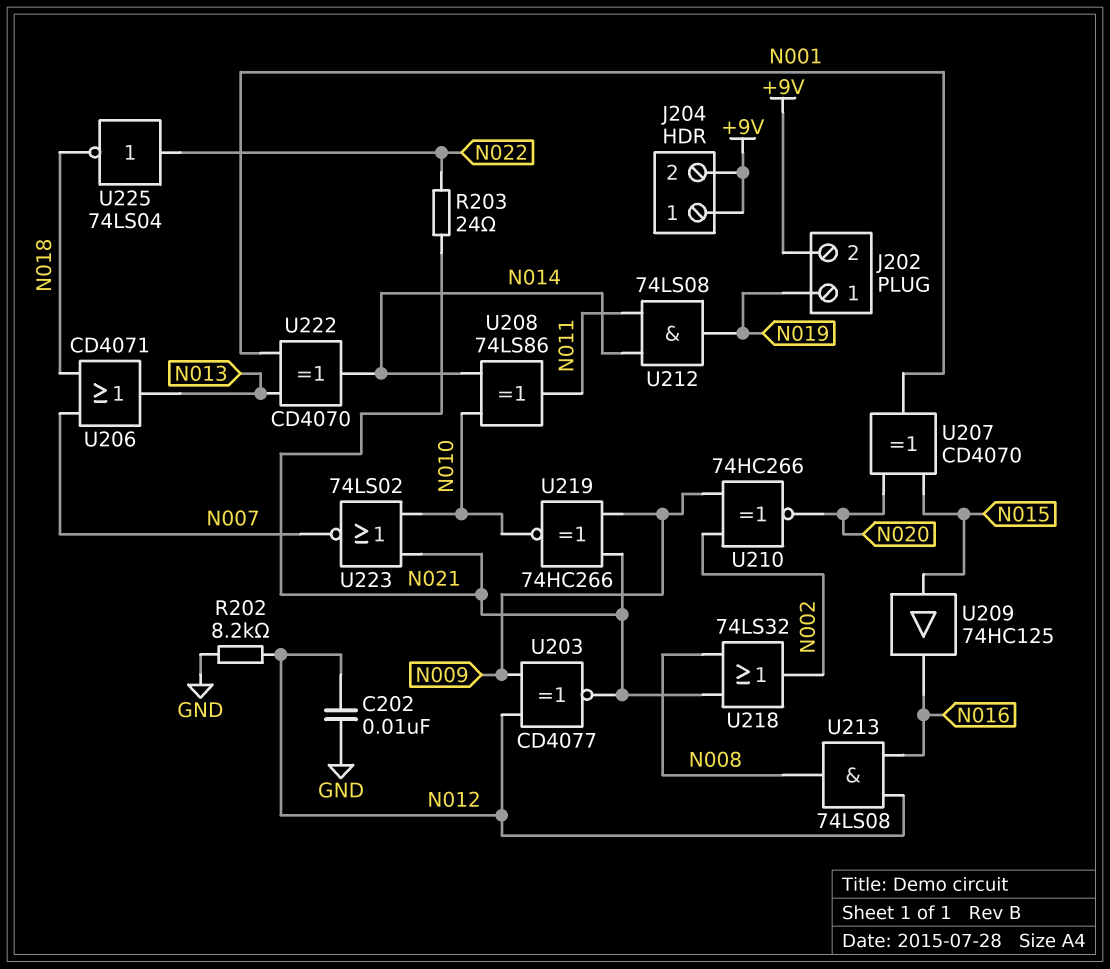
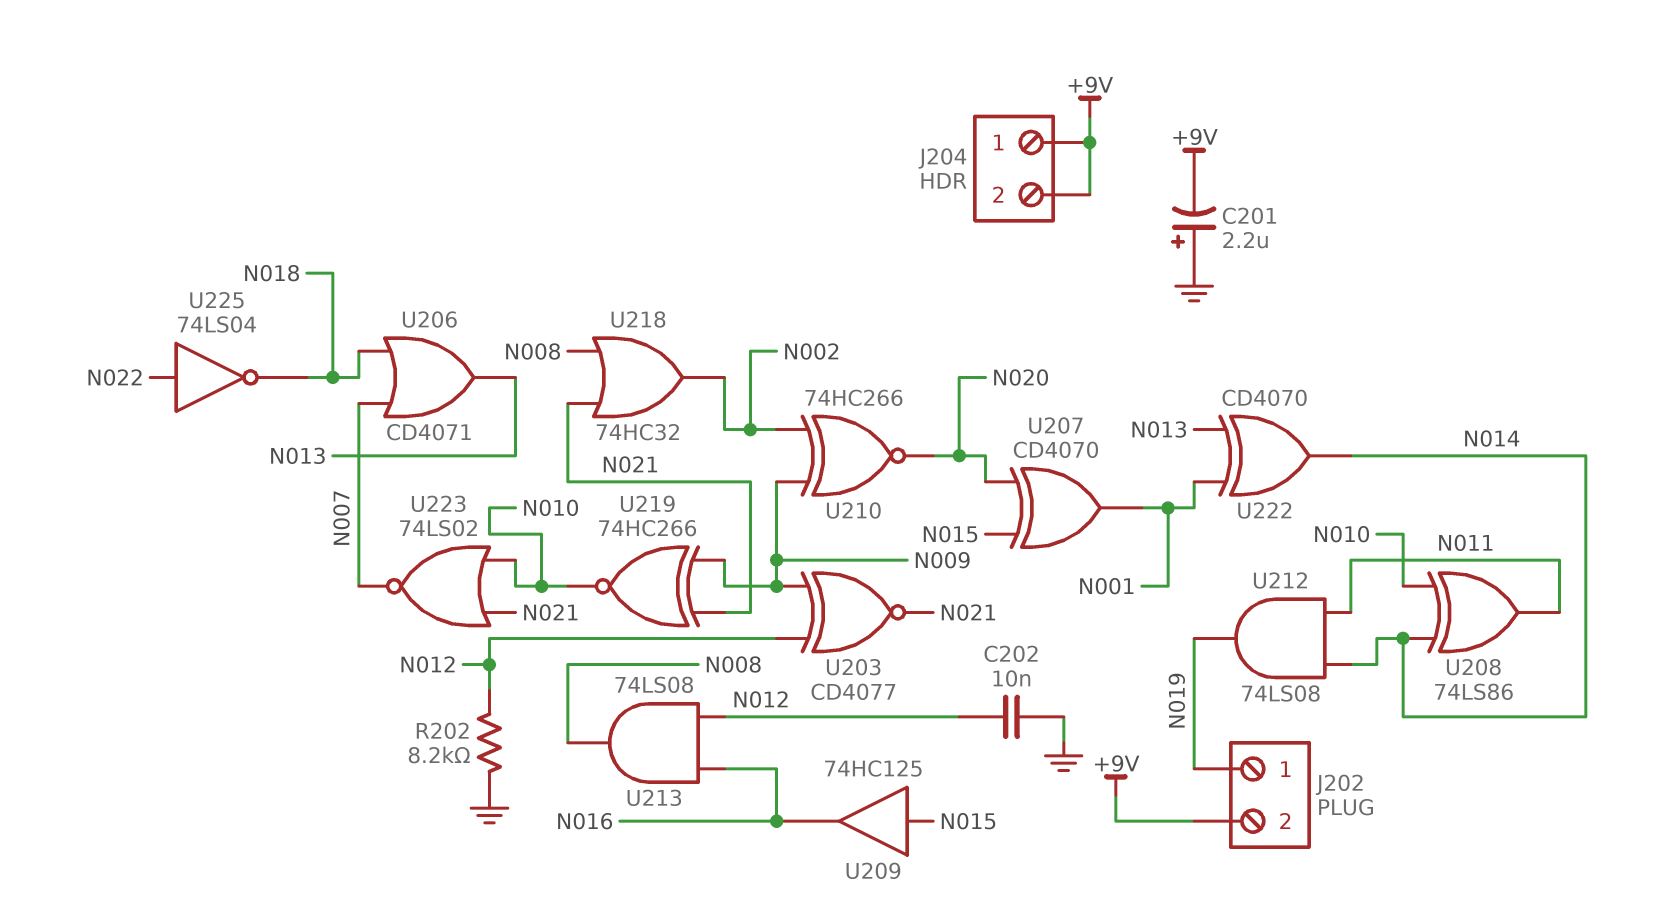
C201: none -> 2.2uF (plus GND, minus +9V)
R203: 24 (N021, N022) -> none
U218: OR 74LS32 (in N008, in N021, out N002) -> OR 74HC32 (in N008, in N021, out N002)

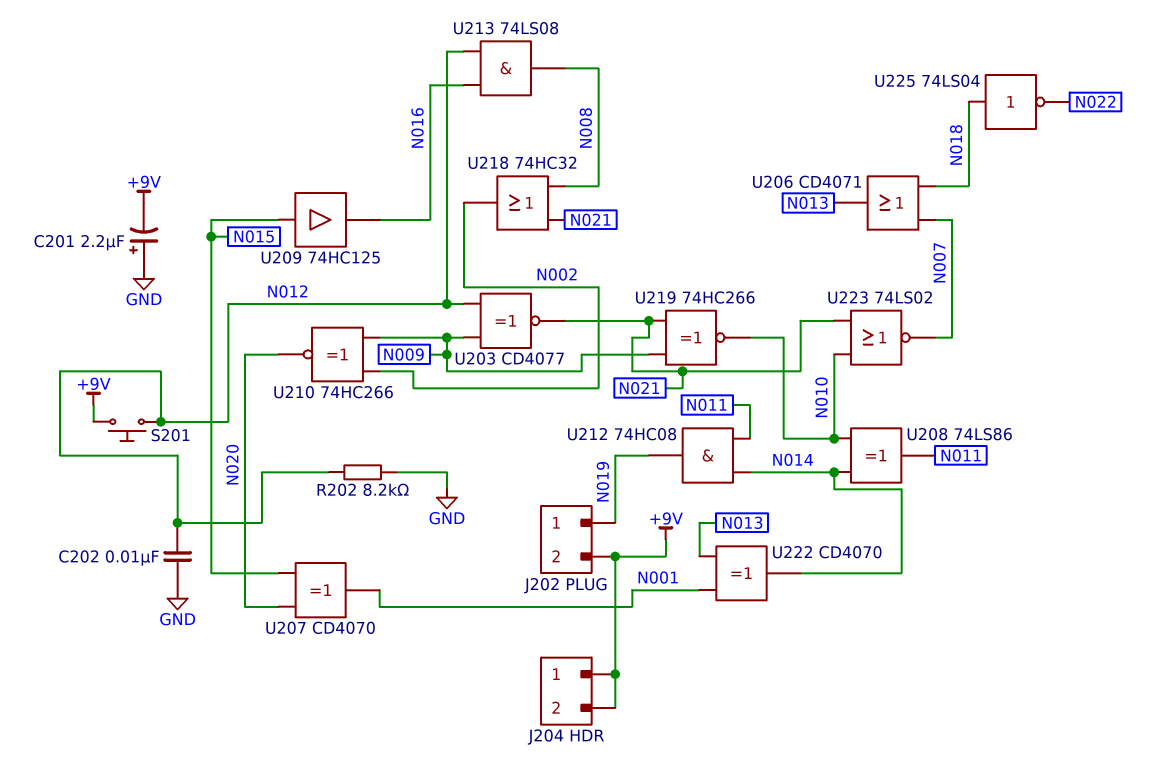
S201: none -> button (+9V, N012)
U212: AND 74LS08 (in N011, in N014, out N019) -> AND 74HC08 (in N011, in N014, out N019)
U225: NOT 74LS04 (in N022, out N018) -> NOT 74LS04 (in N018, out N022)

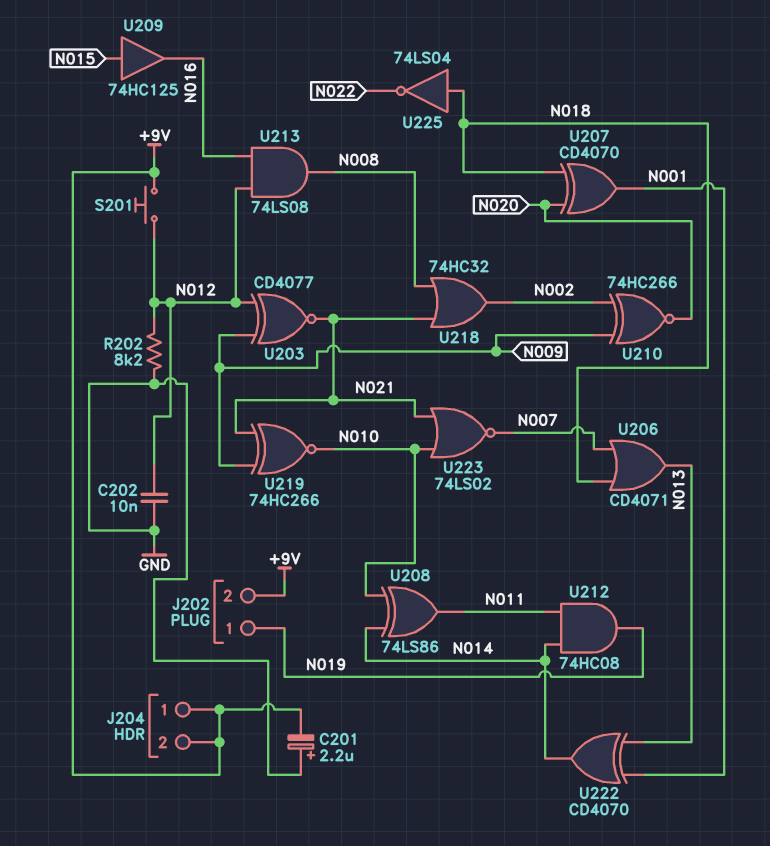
U207: XOR CD4070 (in N015, in N020, out N001) -> XOR CD4070 (in N018, in N020, out N001)

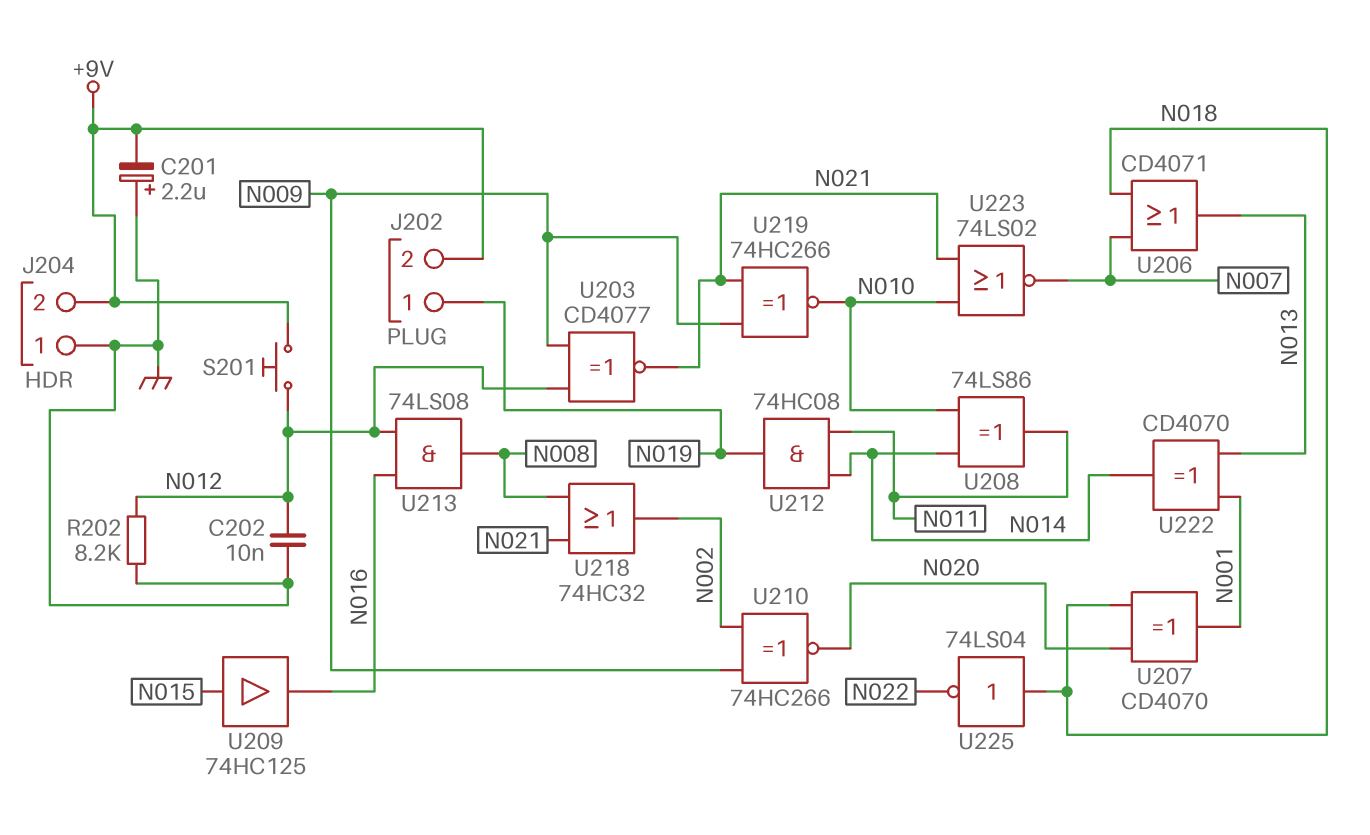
J204 pin 1: +9V -> GND

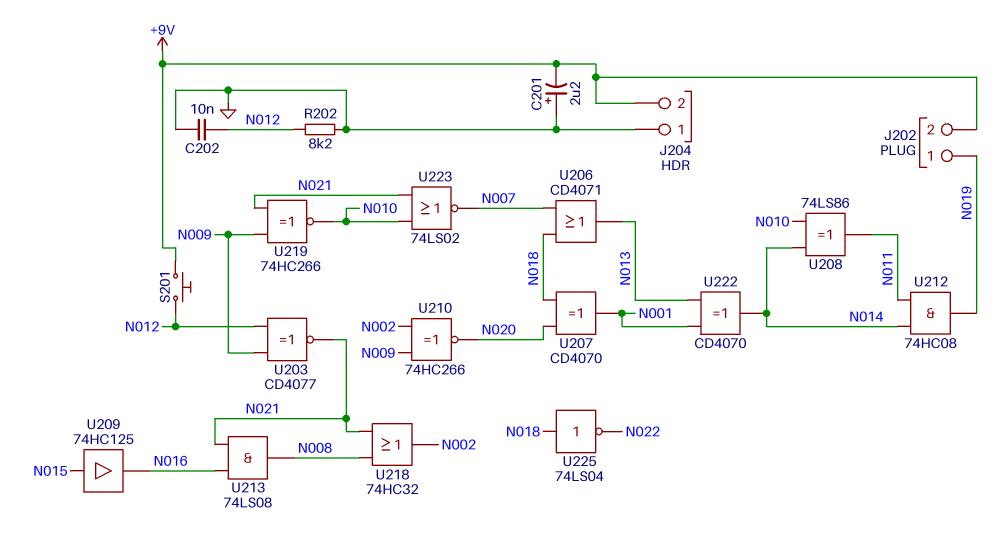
U213: AND 74LS08 (in N012, in N016, out N008) -> AND 74LS08 (in N016, in N021, out N008)

